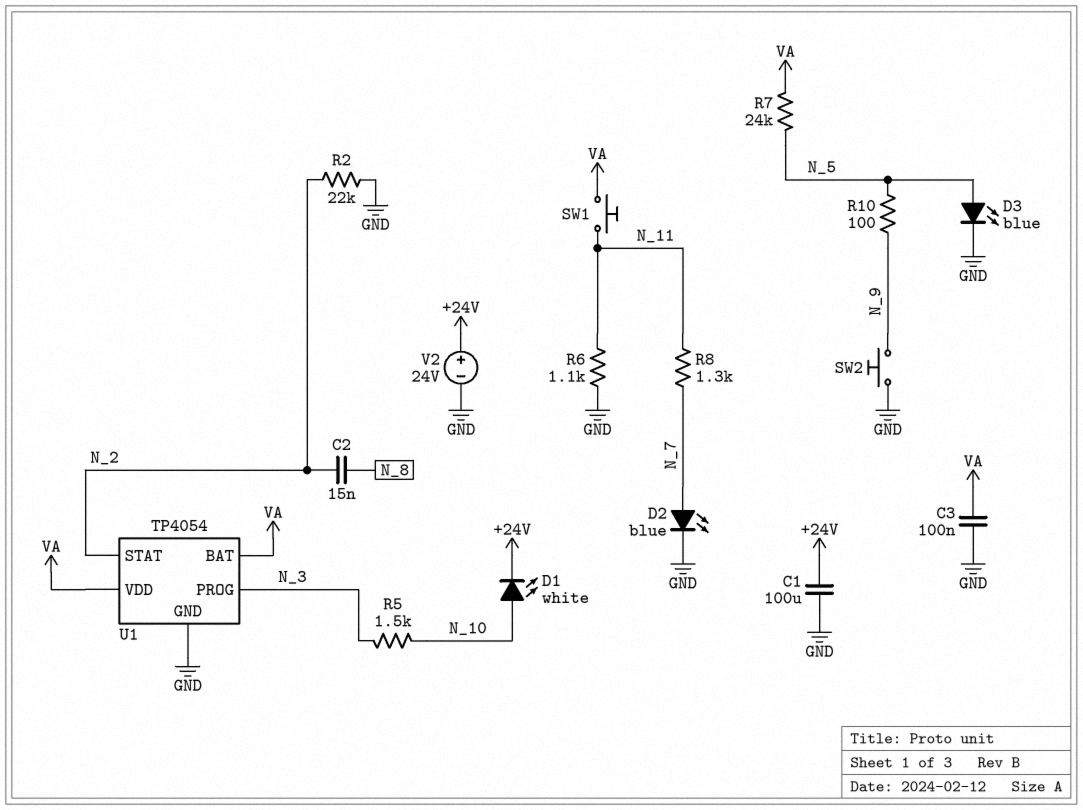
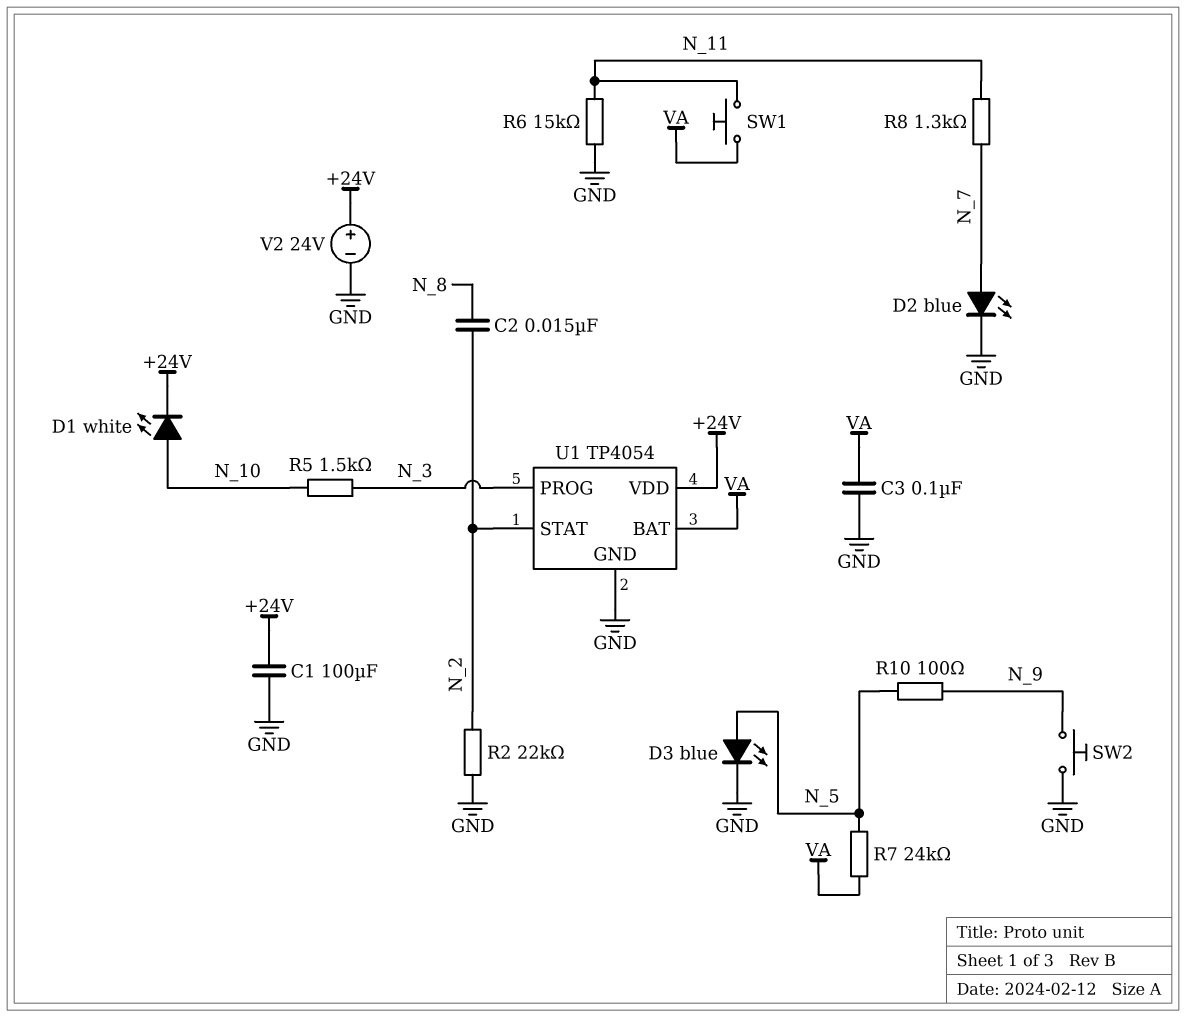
R6: 1.1k (GND, N_11) -> 15k (GND, N_11)
U1 pin VDD: VA -> +24V

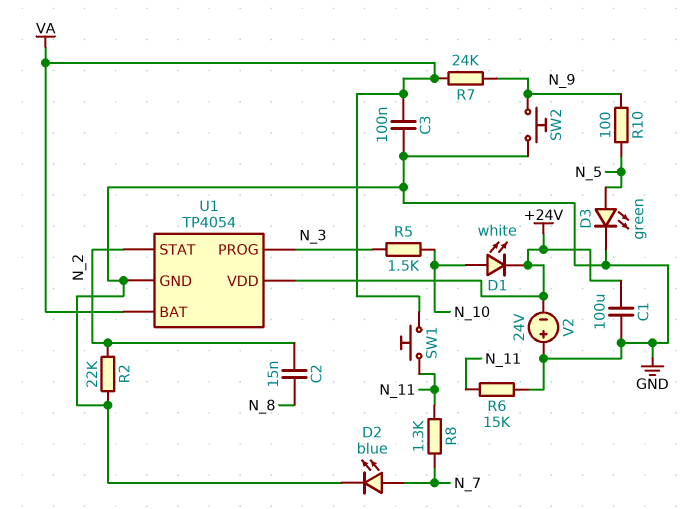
D3: LED blue (A N_5, K GND) -> LED green (A N_5, K GND)
R7: 24k (N_5, VA) -> 24k (N_9, VA)
V2: 24V (plus +24V, minus GND) -> 24V (plus GND, minus +24V)

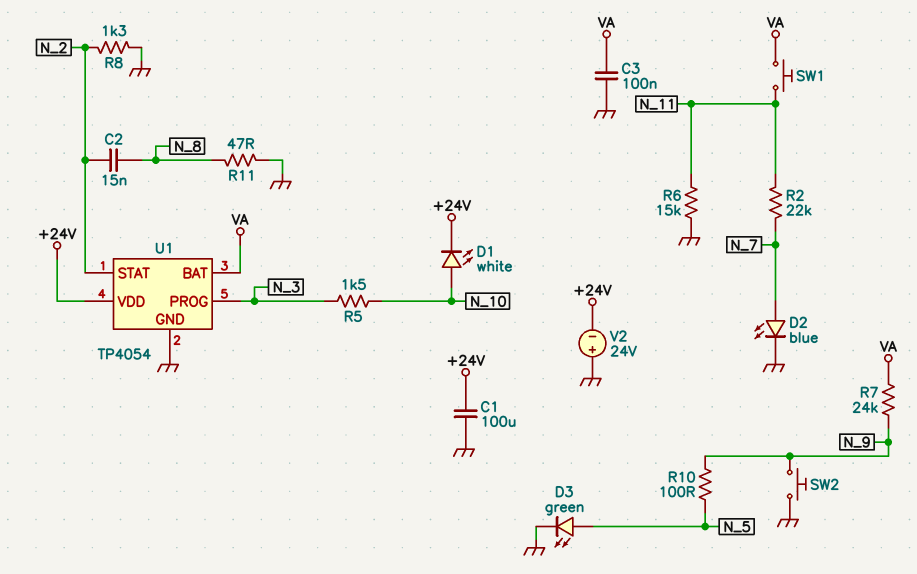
R2: 22k (GND, N_2) -> 22k (N_7, N_11)
R8: 1.3k (N_7, N_11) -> 1.3k (GND, N_2)
R11: none -> 47 (GND, N_8)

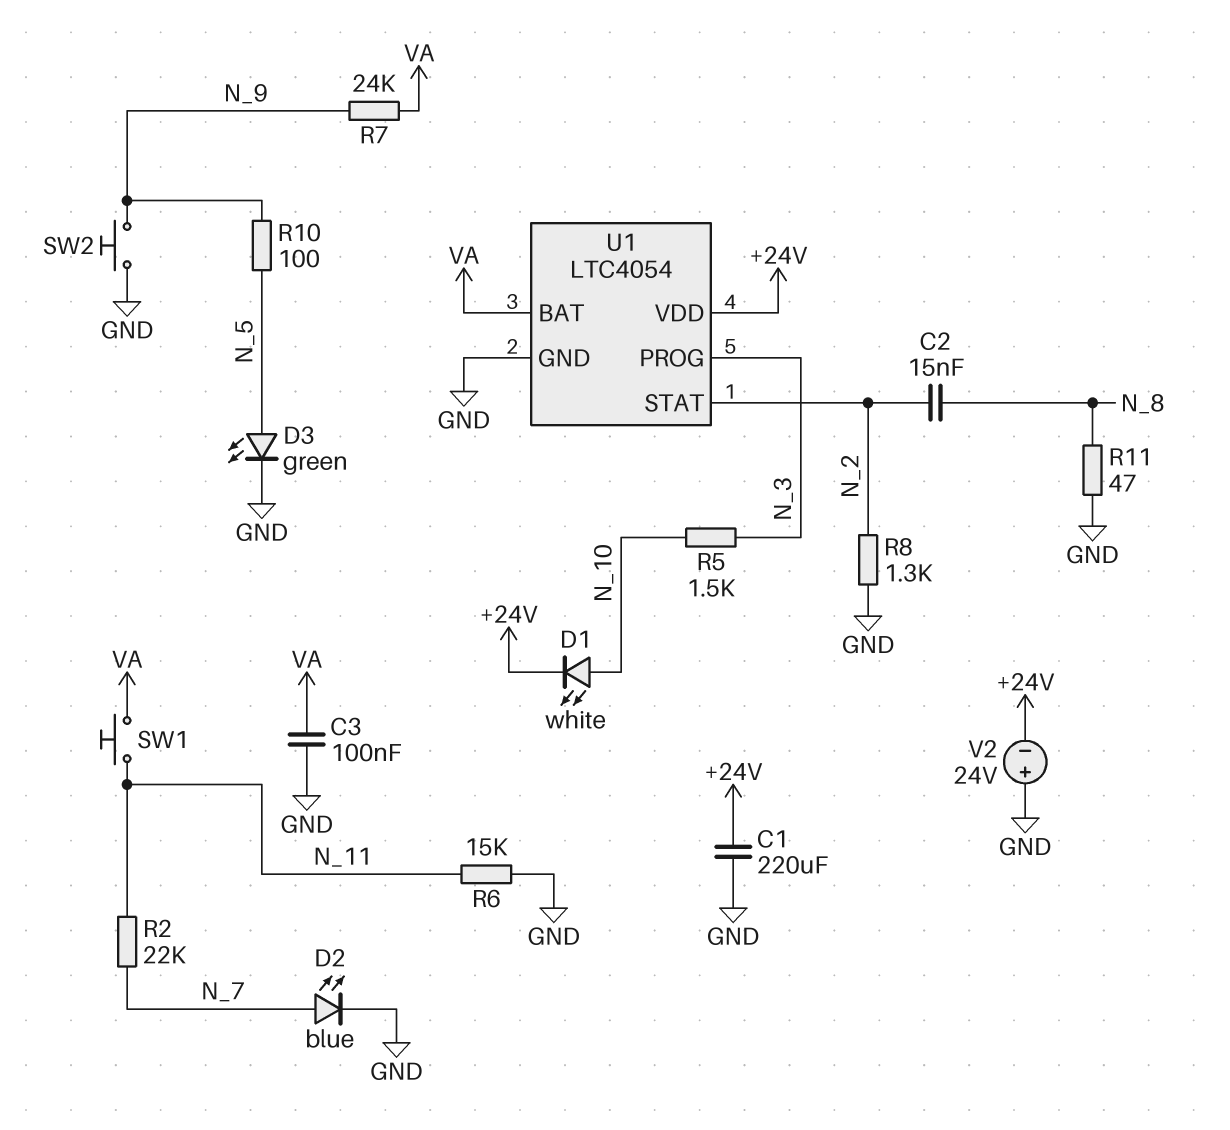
C1: 100uF (+24V, GND) -> 220uF (+24V, GND)
U1: TP4054 -> LTC4054

